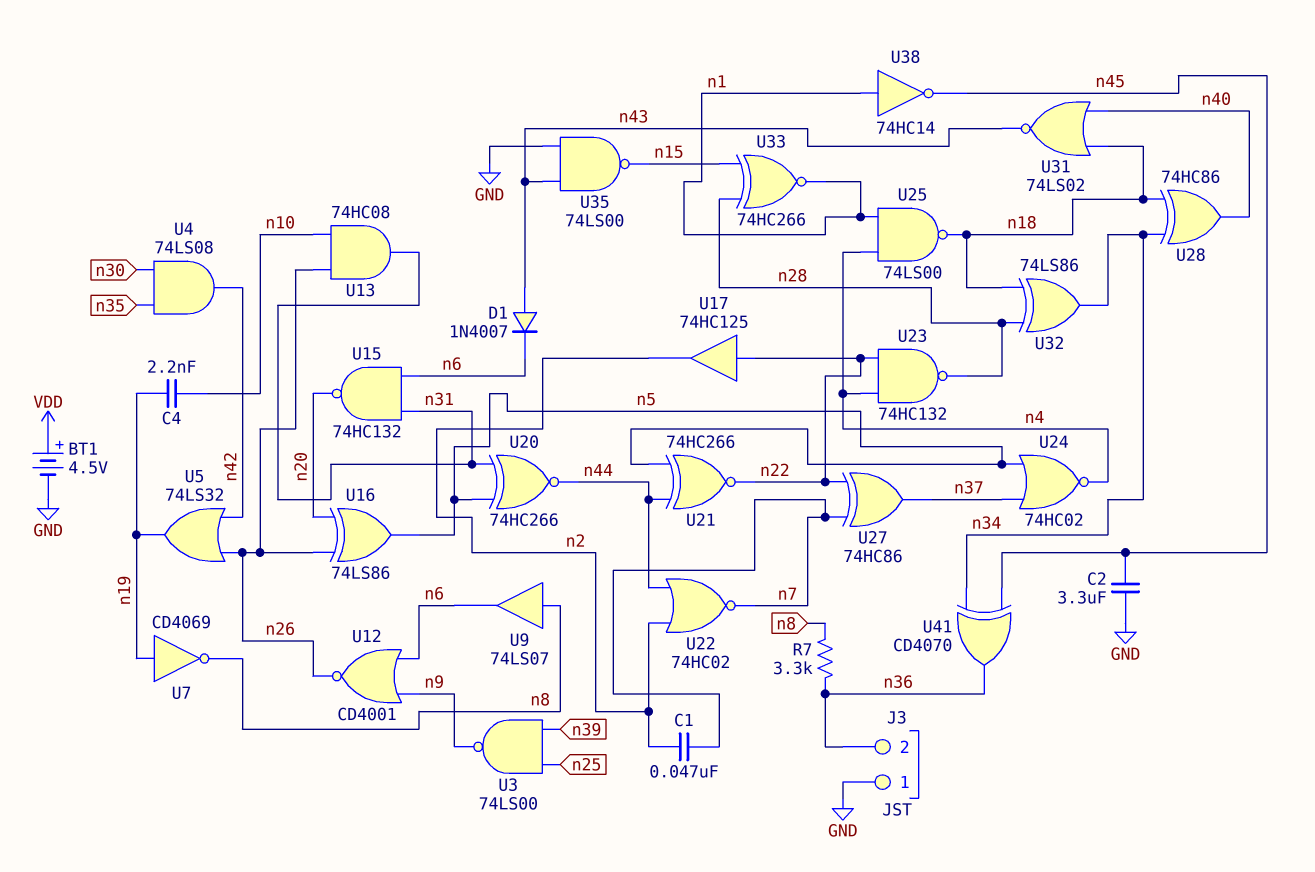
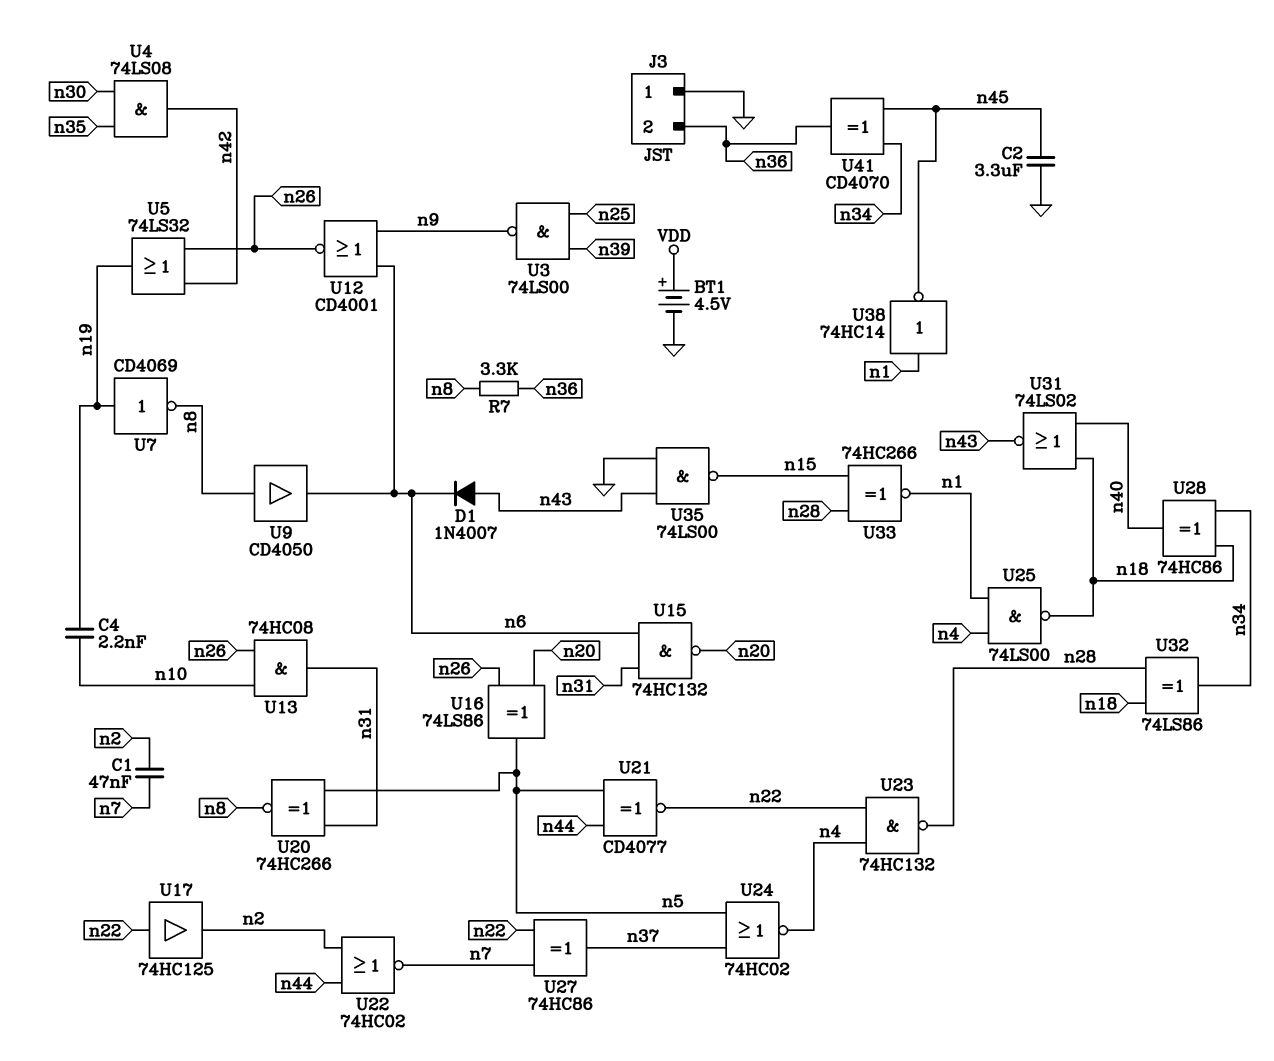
U9: buffer 74LS07 (in n8, out n6) -> buffer CD4050 (in n8, out n6)
U20: XNOR 74HC266 (in n5, in n31, out n44) -> XNOR 74HC266 (in n5, in n31, out n8)
U21: XNOR 74HC266 (in n5, in n44, out n22) -> XNOR CD4077 (in n5, in n44, out n22)

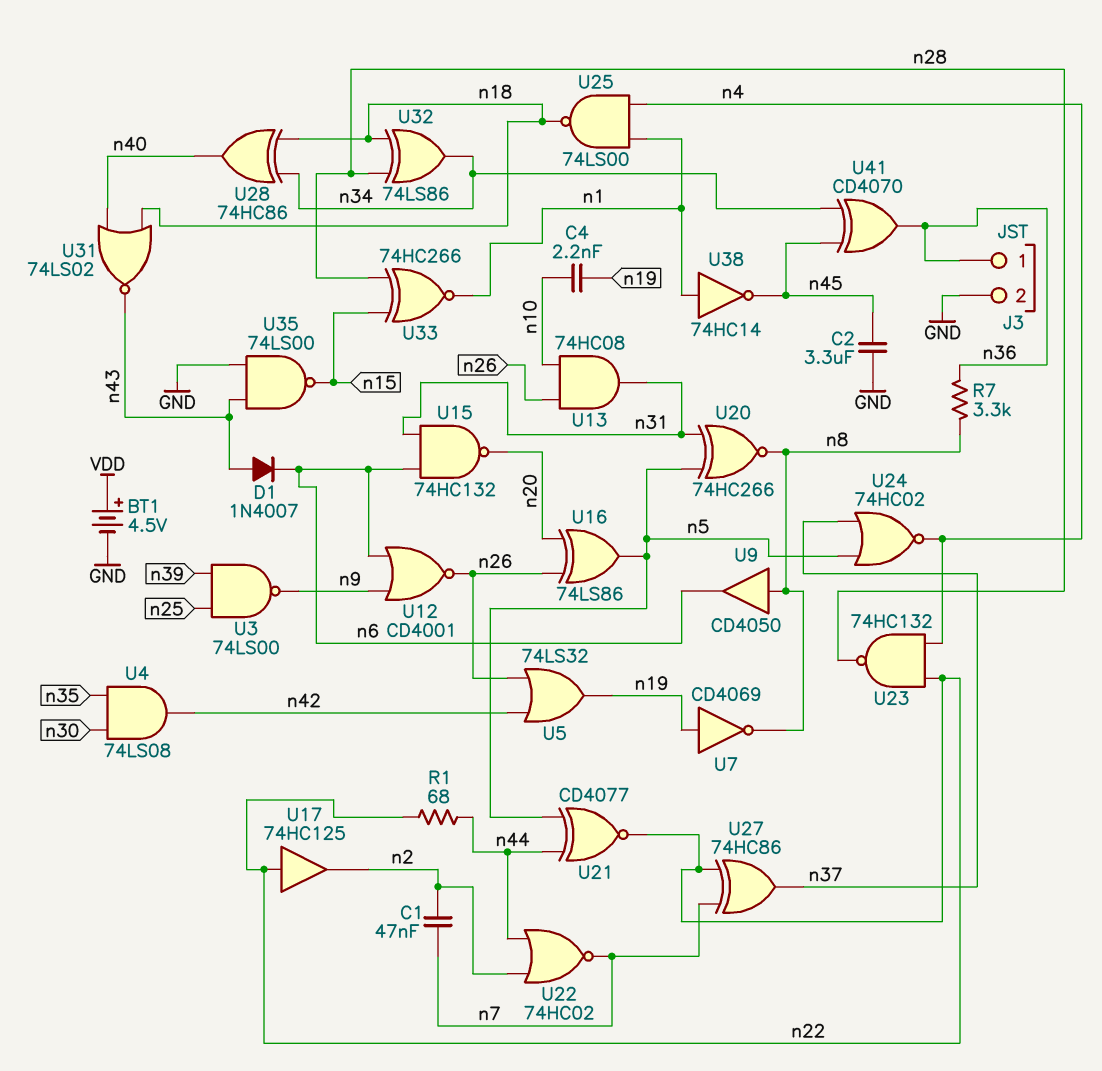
J3 pin 1: GND -> n36
J3 pin 2: n36 -> GND
R1: none -> 68 (n22, n44)

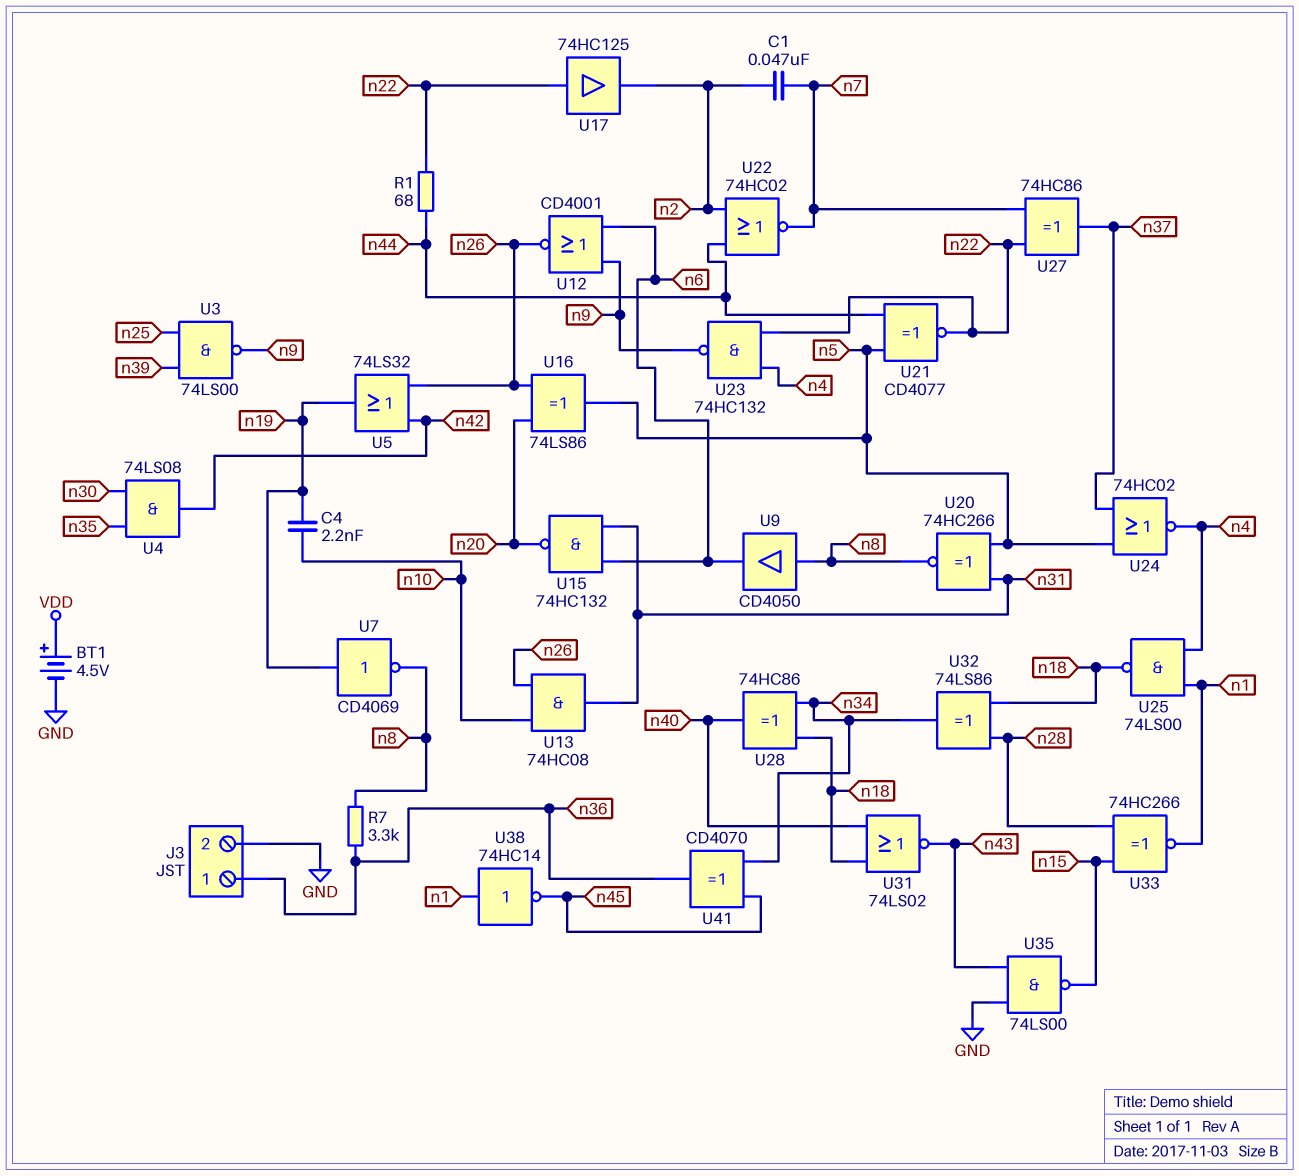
C2: 3.3uF (GND, n45) -> none
D1: diode 1N4007 (A n43, K n6) -> none
U23: NAND 74HC132 (in n4, in n22, out n28) -> NAND 74HC132 (in n4, in n22, out n9)

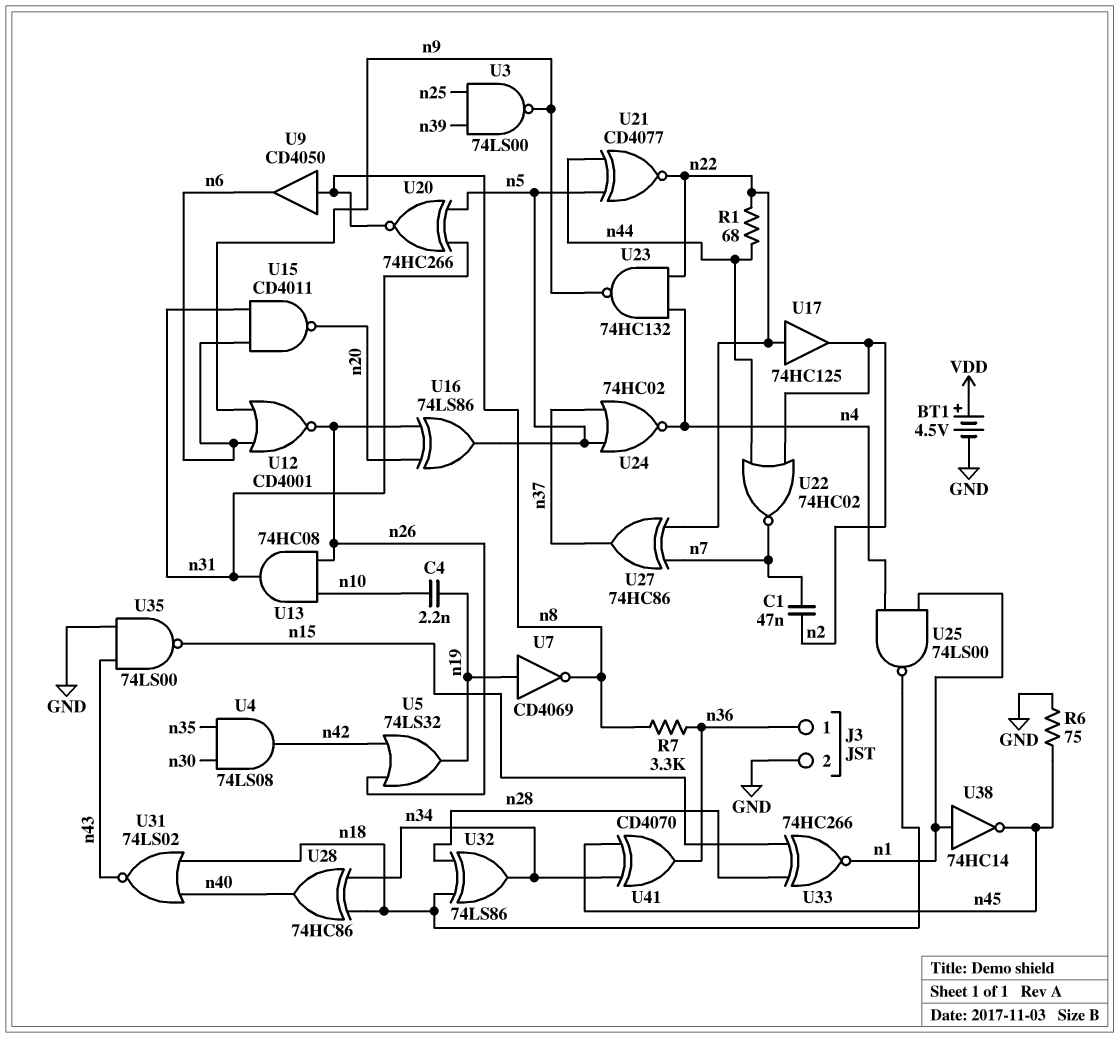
R6: none -> 75 (GND, n45)
U15: NAND 74HC132 (in n6, in n31, out n20) -> NAND CD4011 (in n6, in n31, out n20)

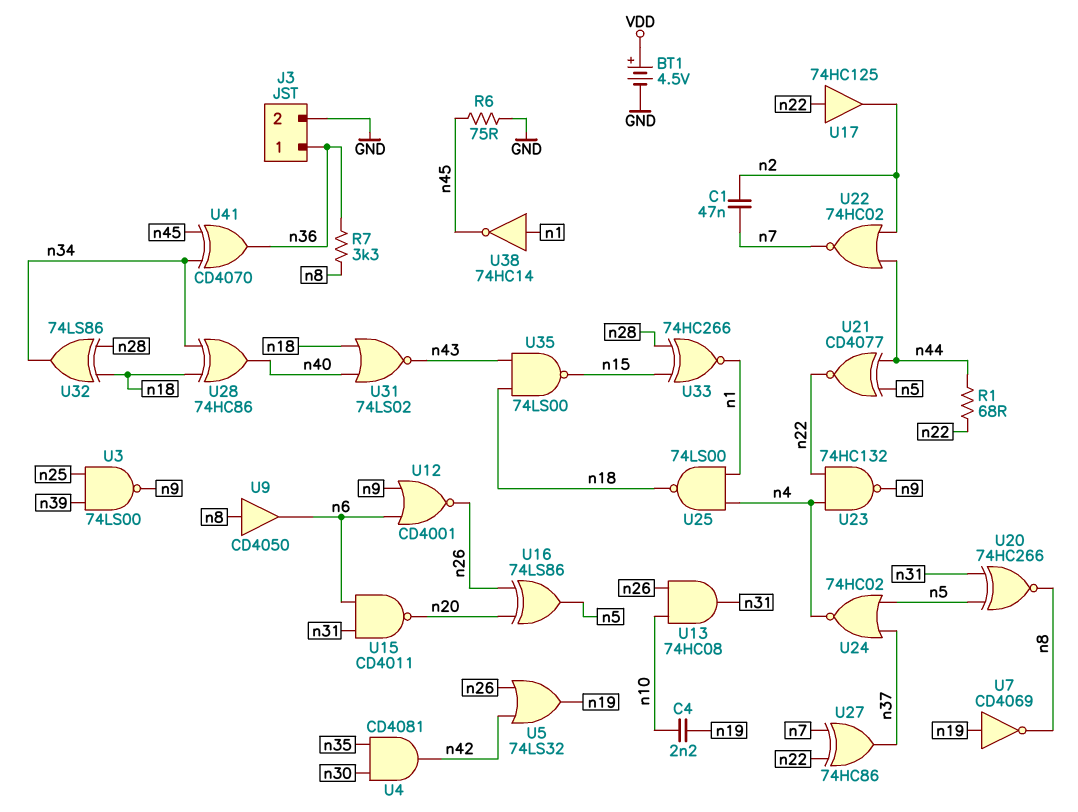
U4: AND 74LS08 (in n30, in n35, out n42) -> AND CD4081 (in n30, in n35, out n42)
U35: NAND 74LS00 (in GND, in n43, out n15) -> NAND 74LS00 (in n18, in n43, out n15)

